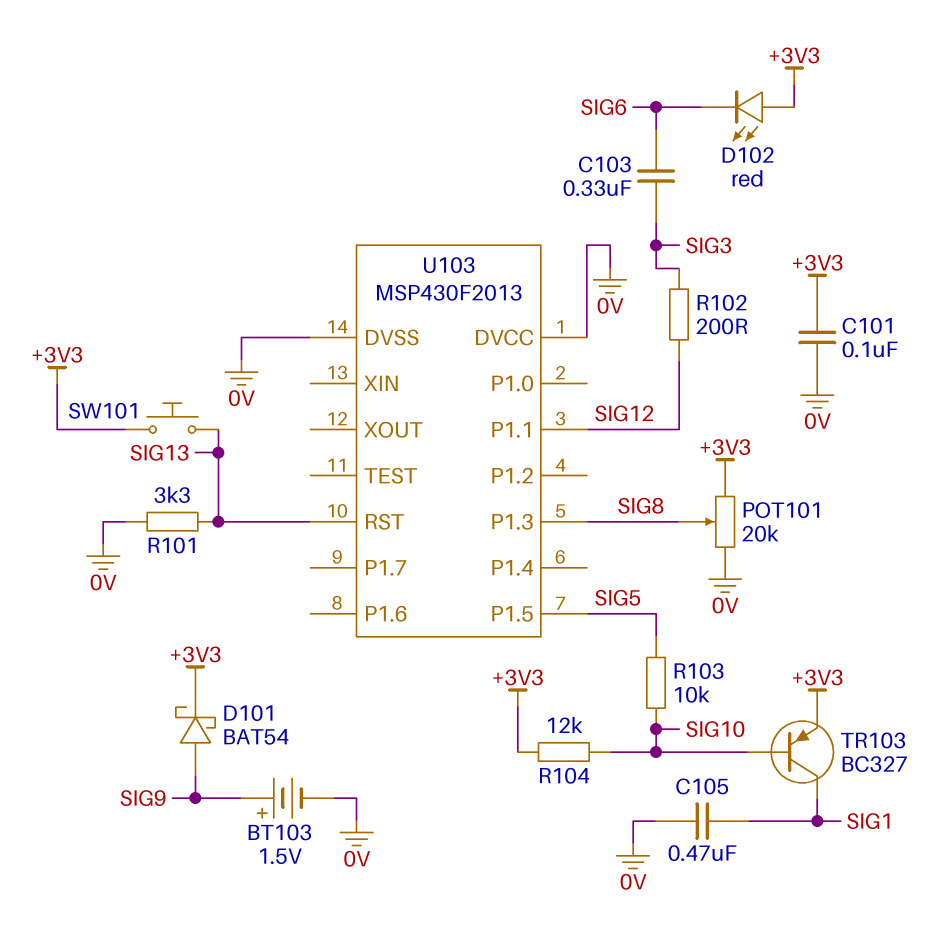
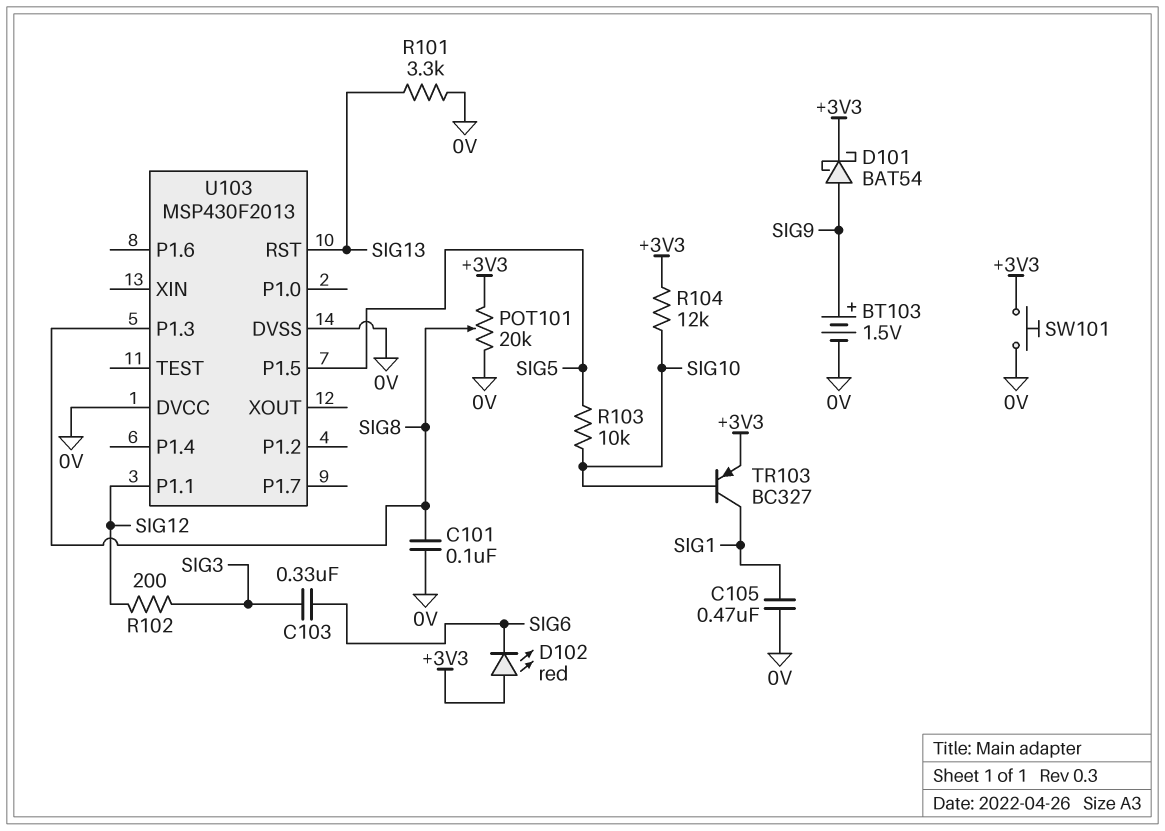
C101: 100nF (+3V3, 0V) -> 100nF (0V, SIG8)
SW101: button (+3V3, SIG13) -> button (+3V3, 0V)

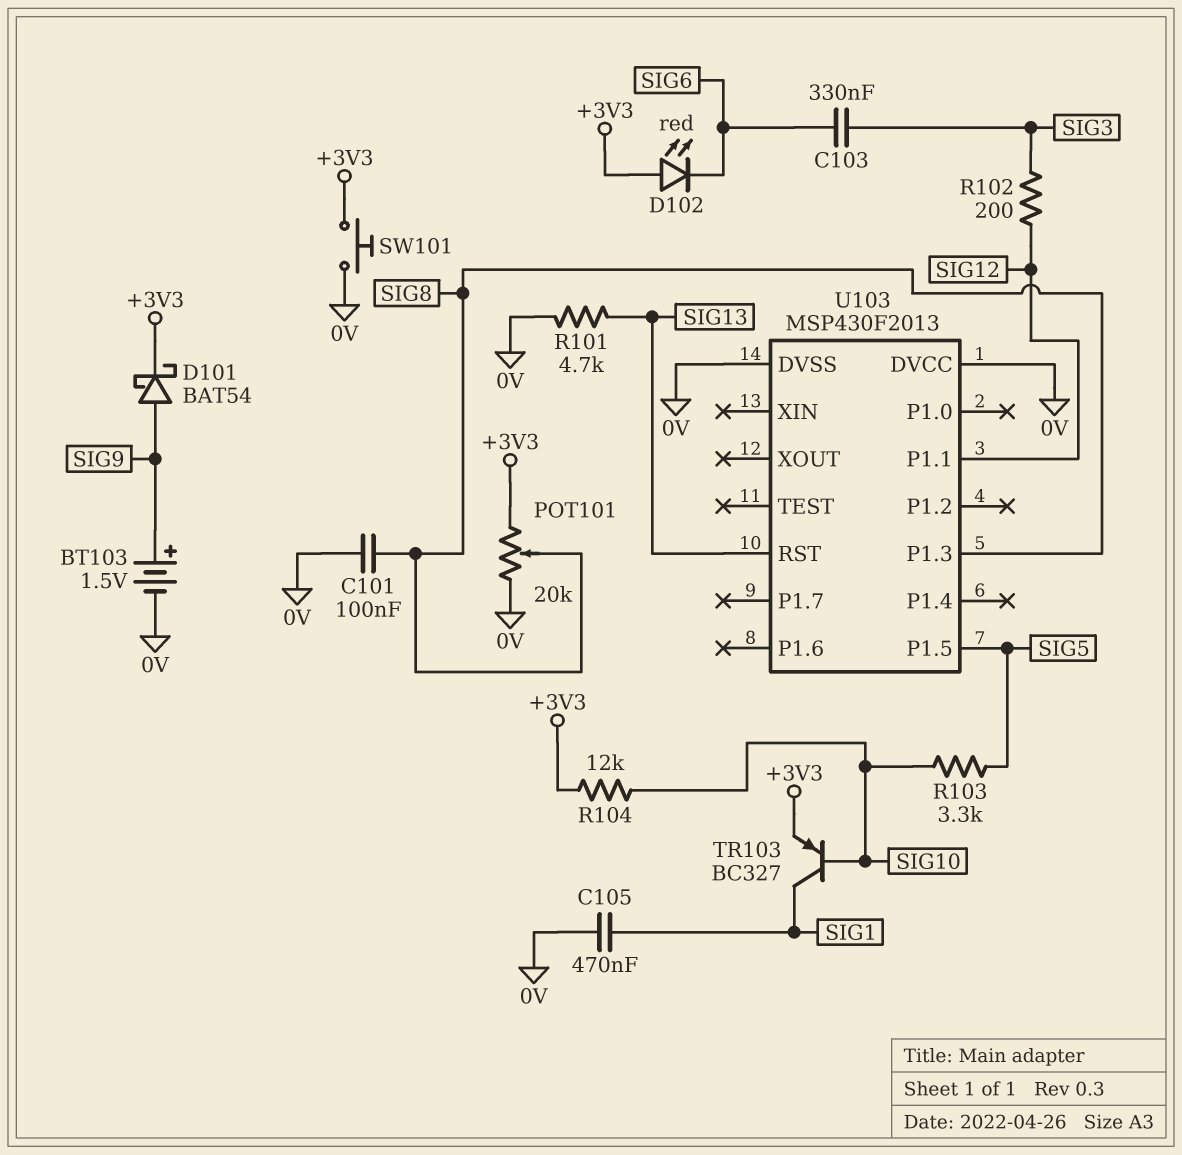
R101: 3.3k (0V, SIG13) -> 4.7k (0V, SIG13)
R103: 10k (SIG5, SIG10) -> 3.3k (SIG5, SIG10)

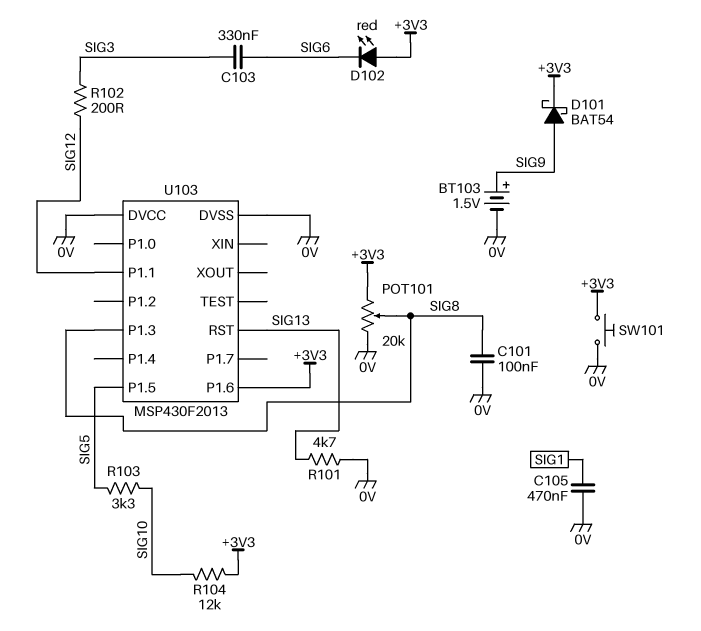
TR103: PNP BC327 (B SIG10, C SIG1, E +3V3) -> none
U103 pin P1.6: none -> +3V3

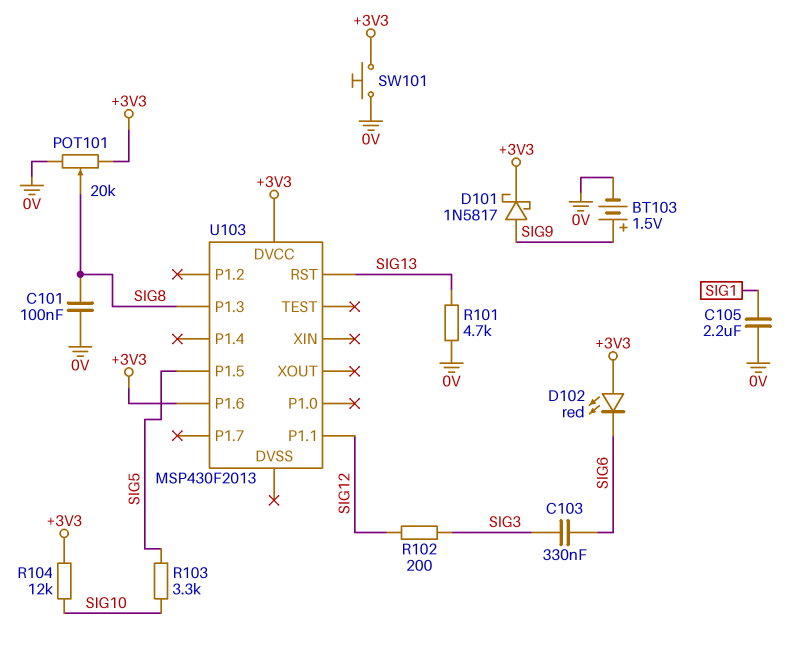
C105: 470nF (0V, SIG1) -> 2.2uF (0V, SIG1)
D101: schottky BAT54 (A SIG9, K +3V3) -> schottky 1N5817 (A SIG9, K +3V3)
U103 pin DVCC: 0V -> +3V3
U103 pin DVSS: 0V -> none

